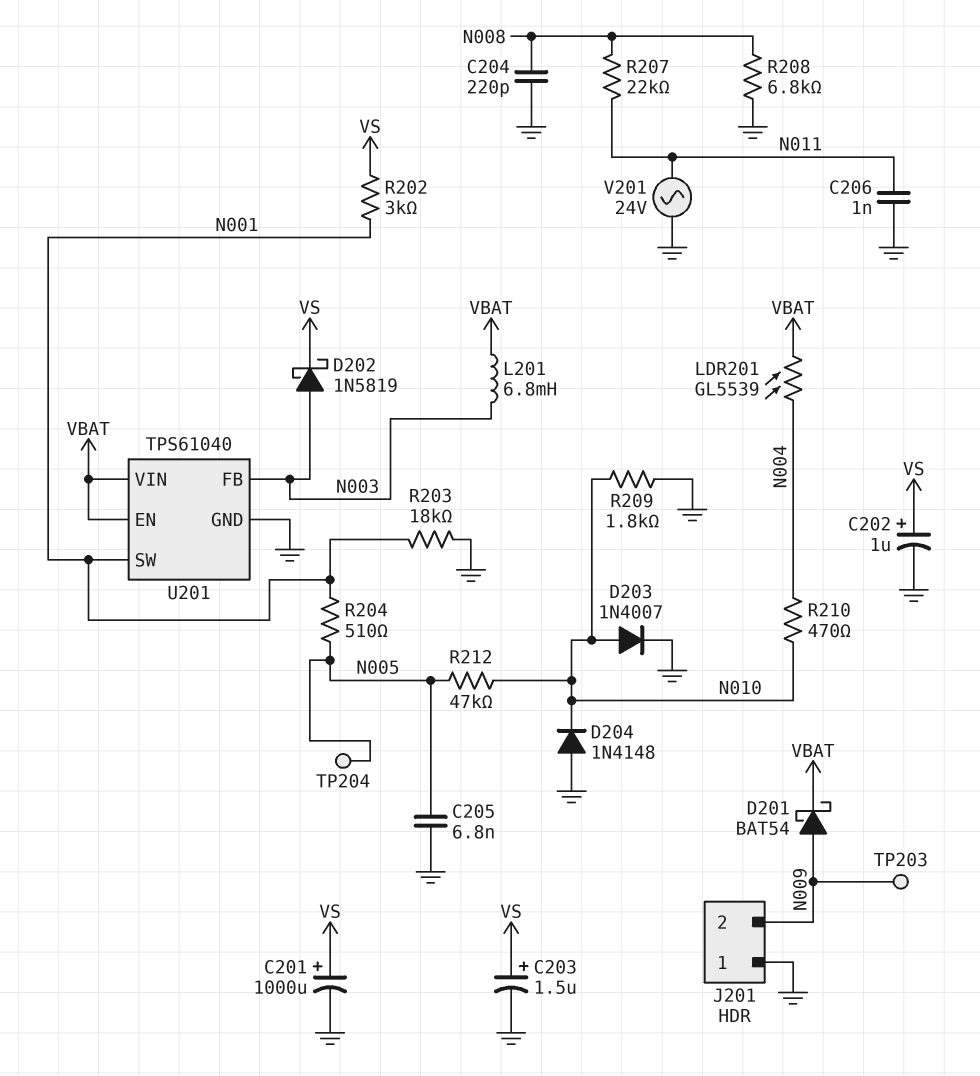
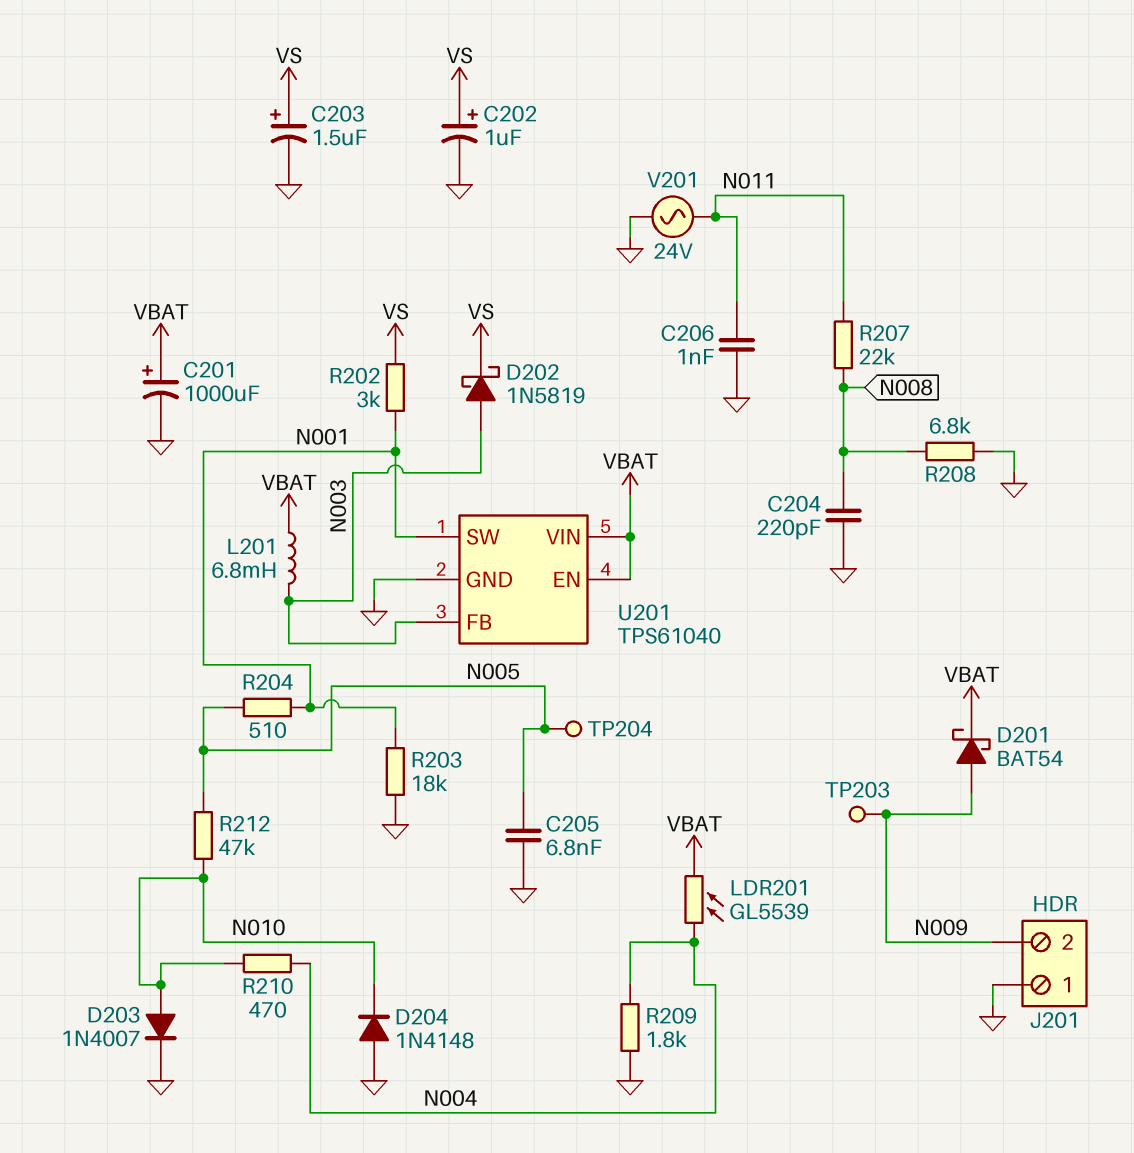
C201: 1000uF (plus VS, minus GND) -> 1000uF (plus VBAT, minus GND)
R209: 1.8k (GND, N010) -> 1.8k (GND, N004)

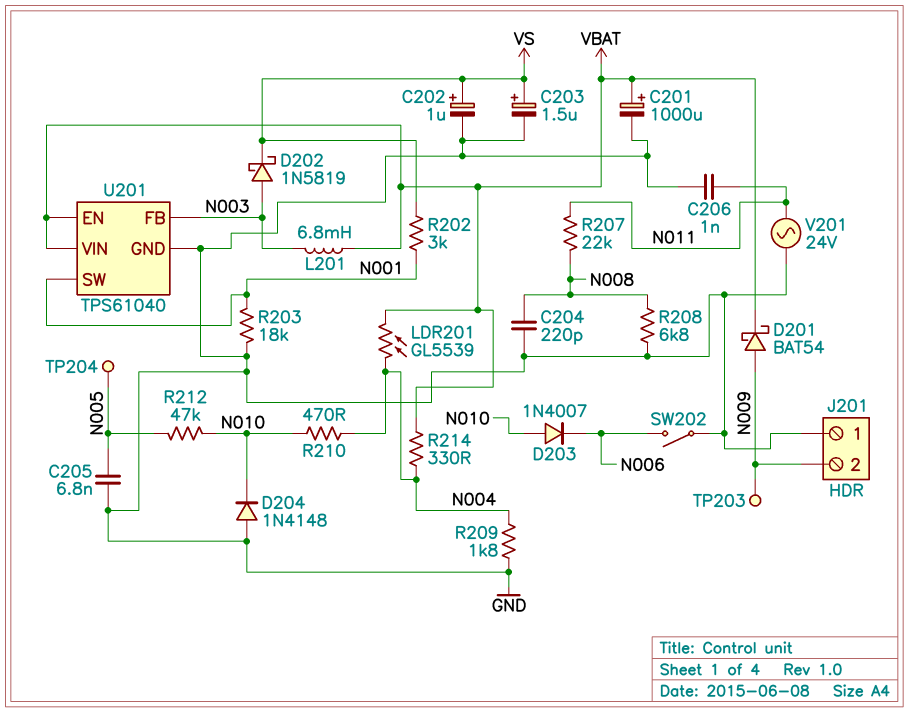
D203: diode 1N4007 (A N010, K GND) -> diode 1N4007 (A N010, K N006)
R204: 510 (N001, N005) -> none
R214: none -> 330 (N004, VBAT)
SW202: none -> switch (GND, N006)

